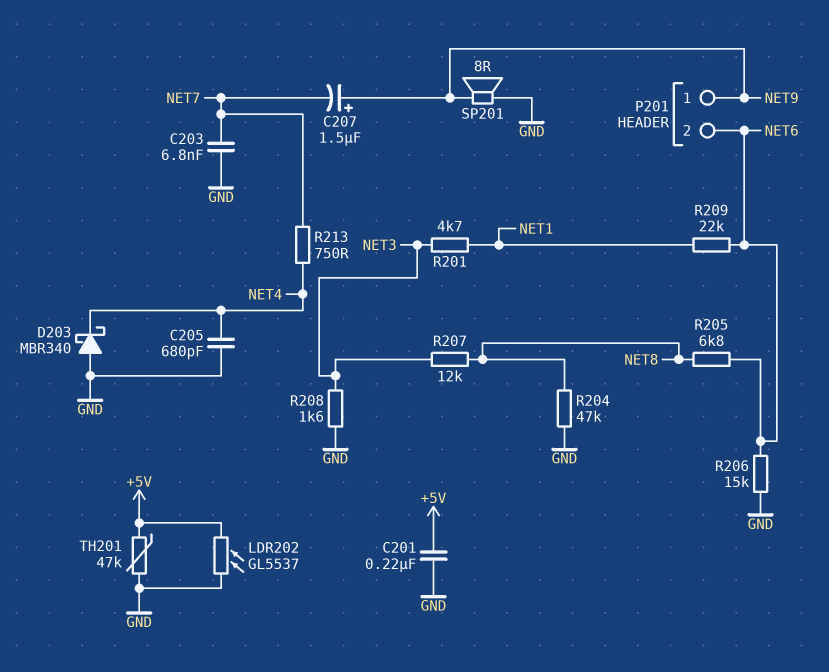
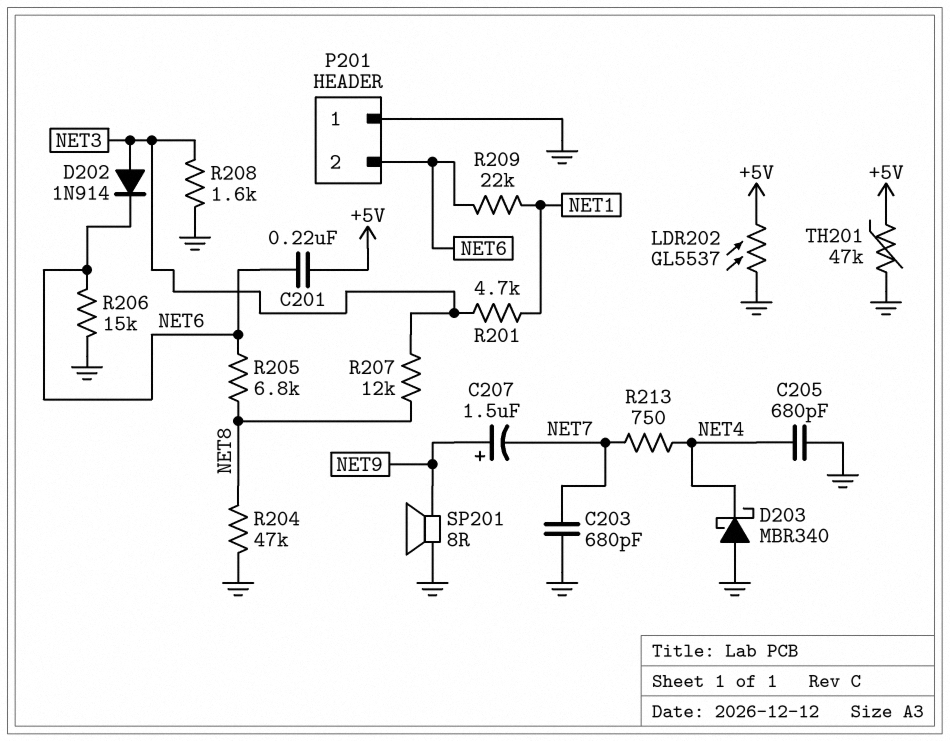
C201: 220nF (+5V, GND) -> 220nF (+5V, NET6)
C203: 6.8nF (GND, NET7) -> 680pF (GND, NET7)
D202: none -> diode 1N914 (A NET3, K NET6)
P201 pin 1: NET9 -> GND

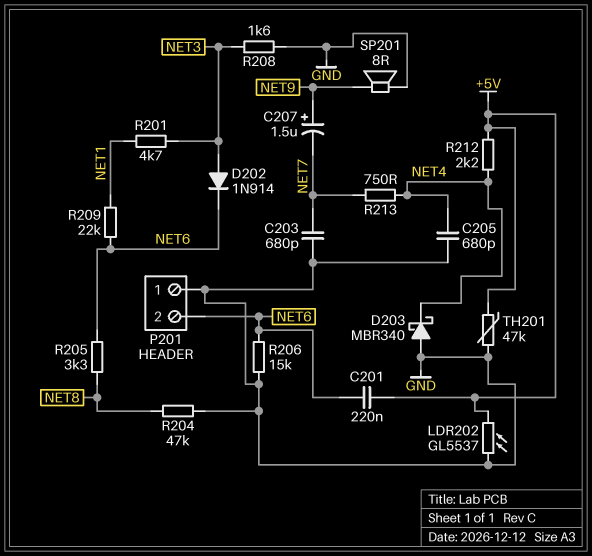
R205: 6.8k (NET6, NET8) -> 3.3k (NET6, NET8)
R207: 12k (NET3, NET8) -> none
R212: none -> 2.2k (+5V, NET4)

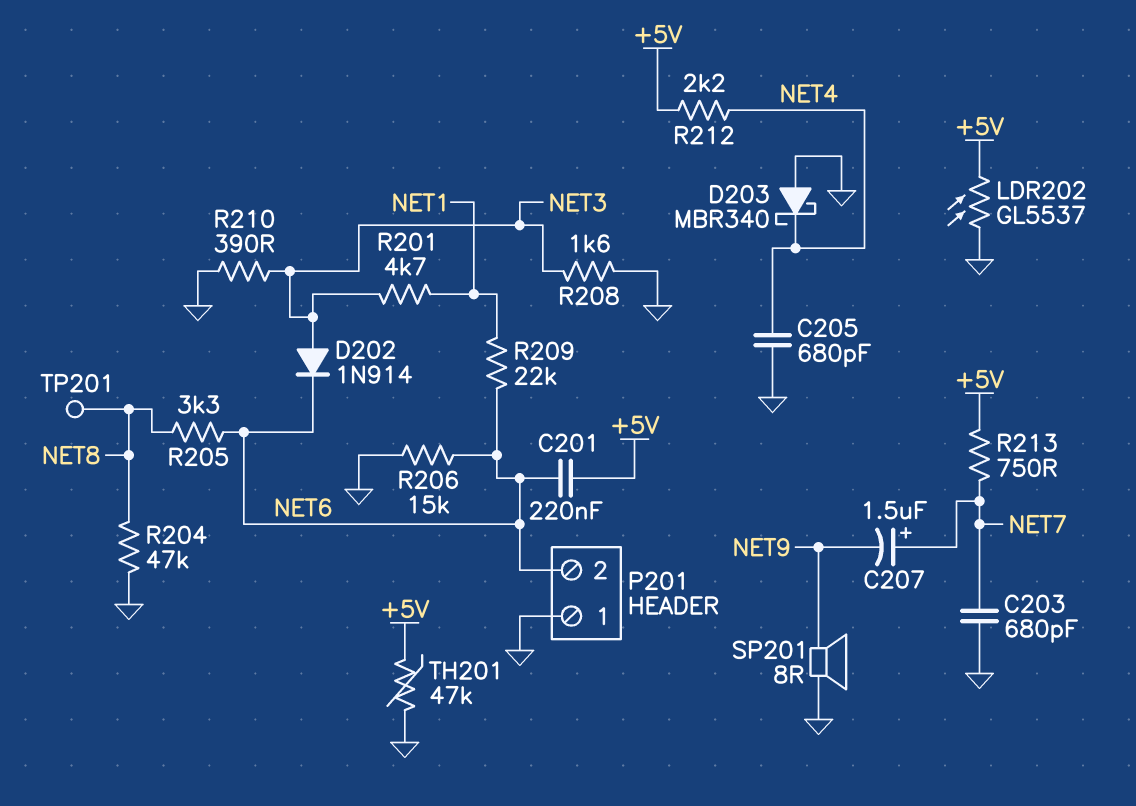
C207: 1.5uF (plus NET9, minus NET7) -> 1.5uF (plus NET7, minus NET9)
R210: none -> 390 (GND, NET3)
R213: 750 (NET4, NET7) -> 750 (+5V, NET7)
TP201: none -> test point (NET8)

